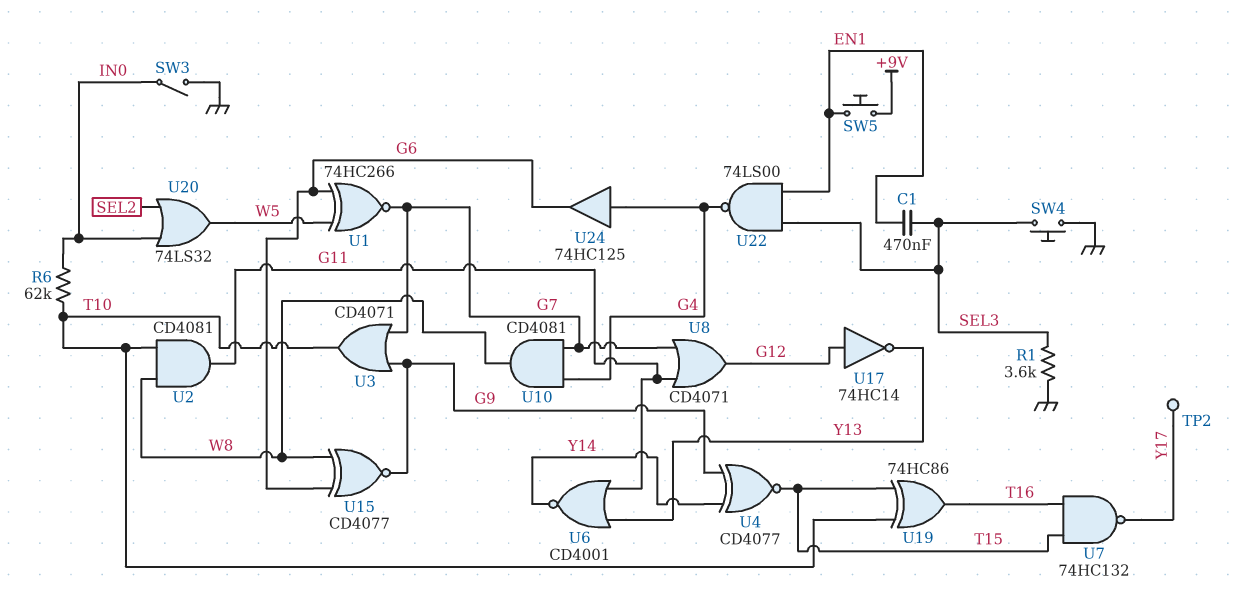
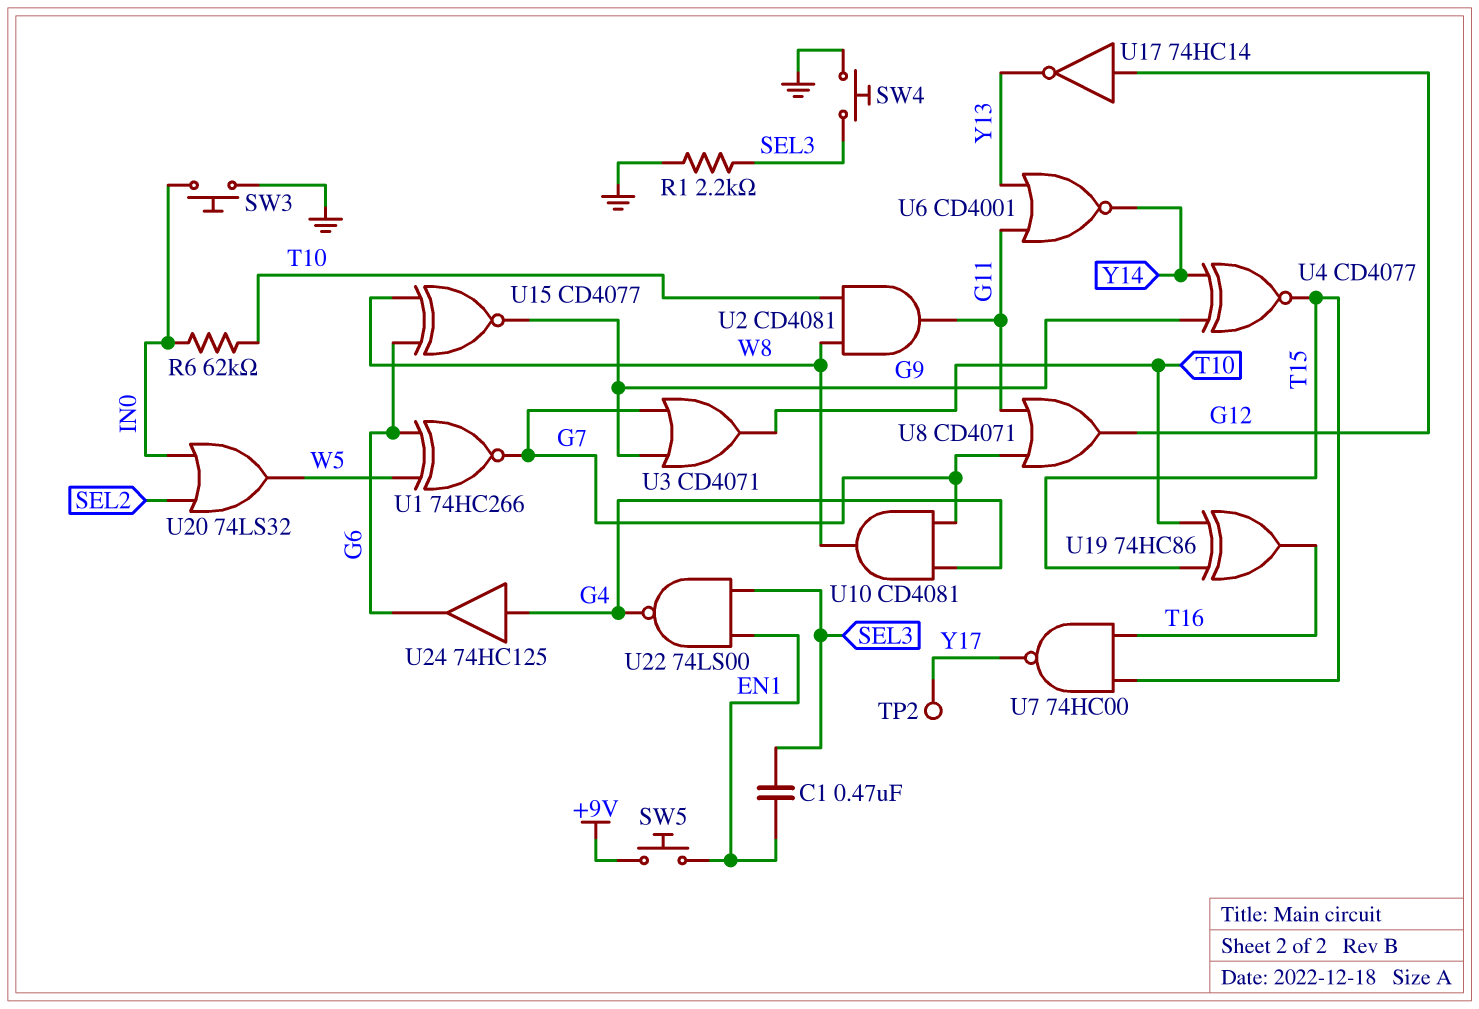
R1: 3.6k (GND, SEL3) -> 2.2k (GND, SEL3)
SW3: switch (GND, IN0) -> button (GND, IN0)
U7: NAND 74HC132 (in T15, in T16, out Y17) -> NAND 74HC00 (in T15, in T16, out Y17)

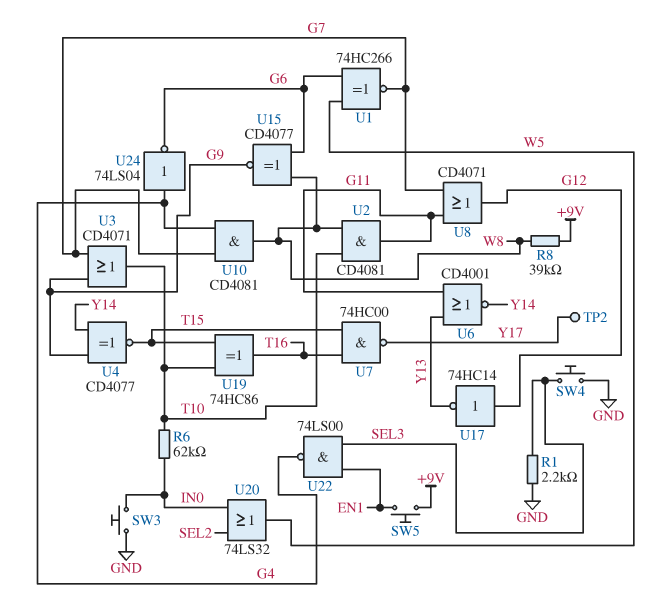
C1: 470nF (EN1, SEL3) -> none
R8: none -> 39k (+9V, W8)
U24: buffer 74HC125 (in G4, out G6) -> NOT 74LS04 (in G4, out G6)

